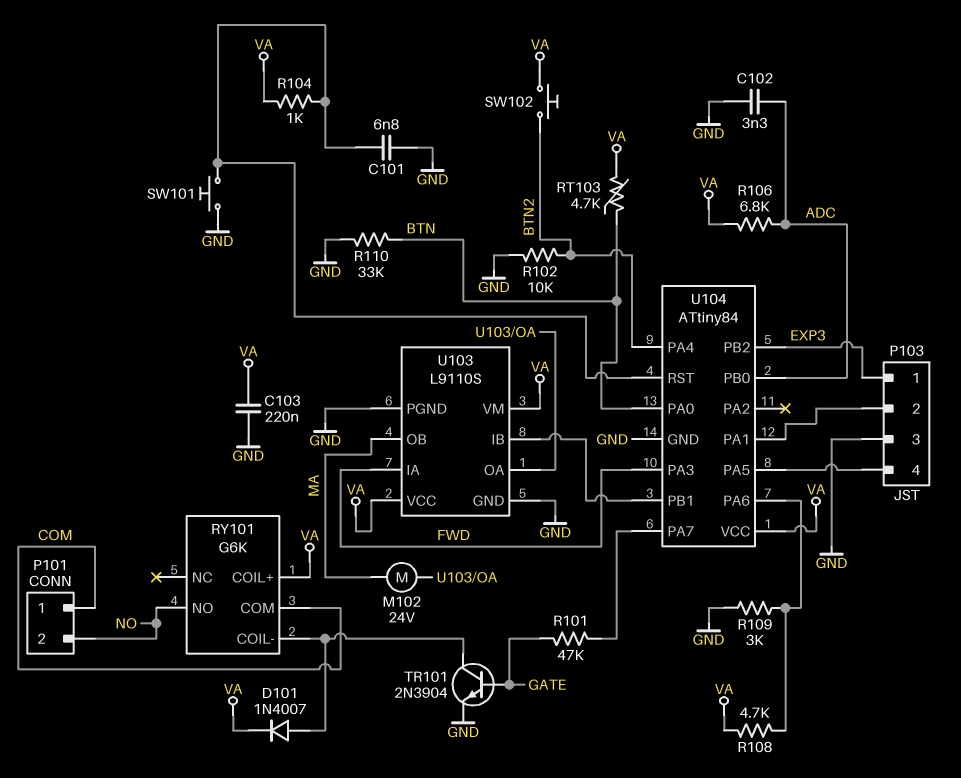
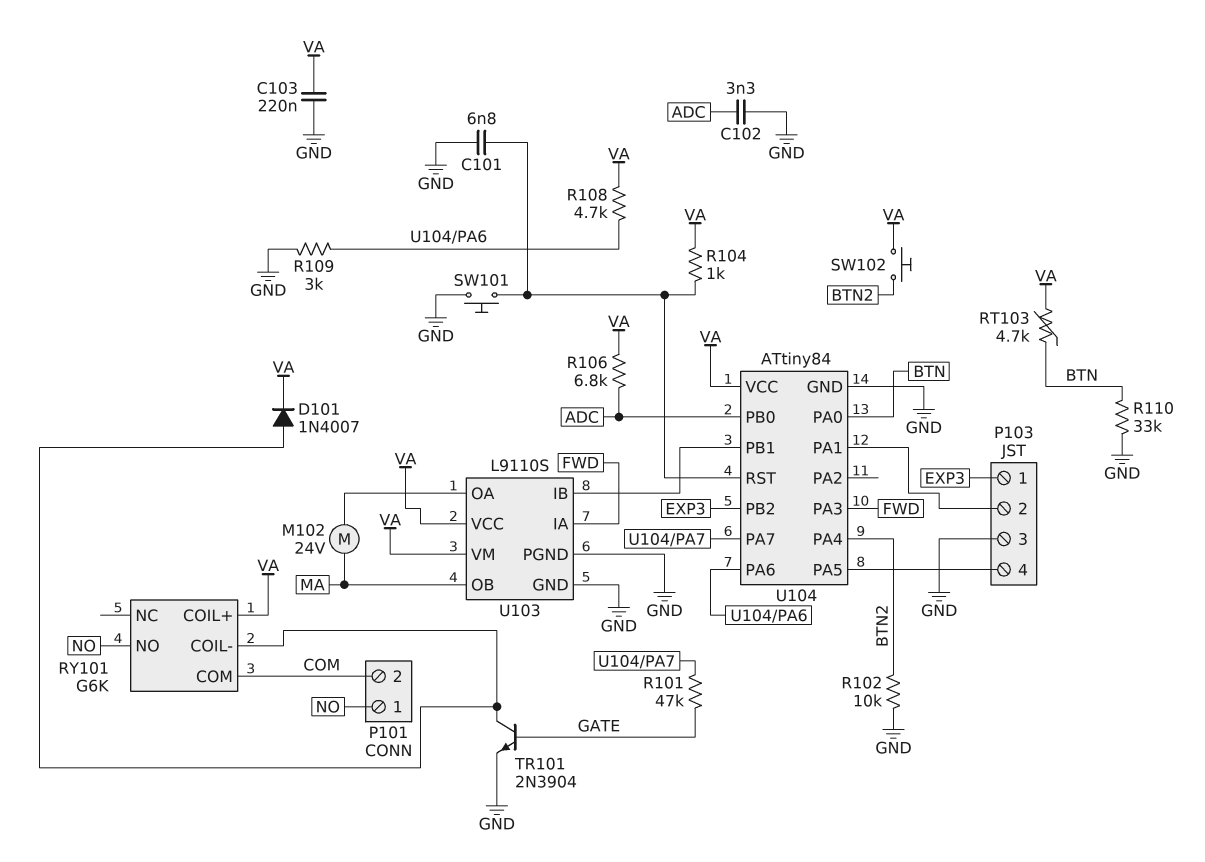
P101 pin 1: COM -> NO
P101 pin 2: NO -> COM

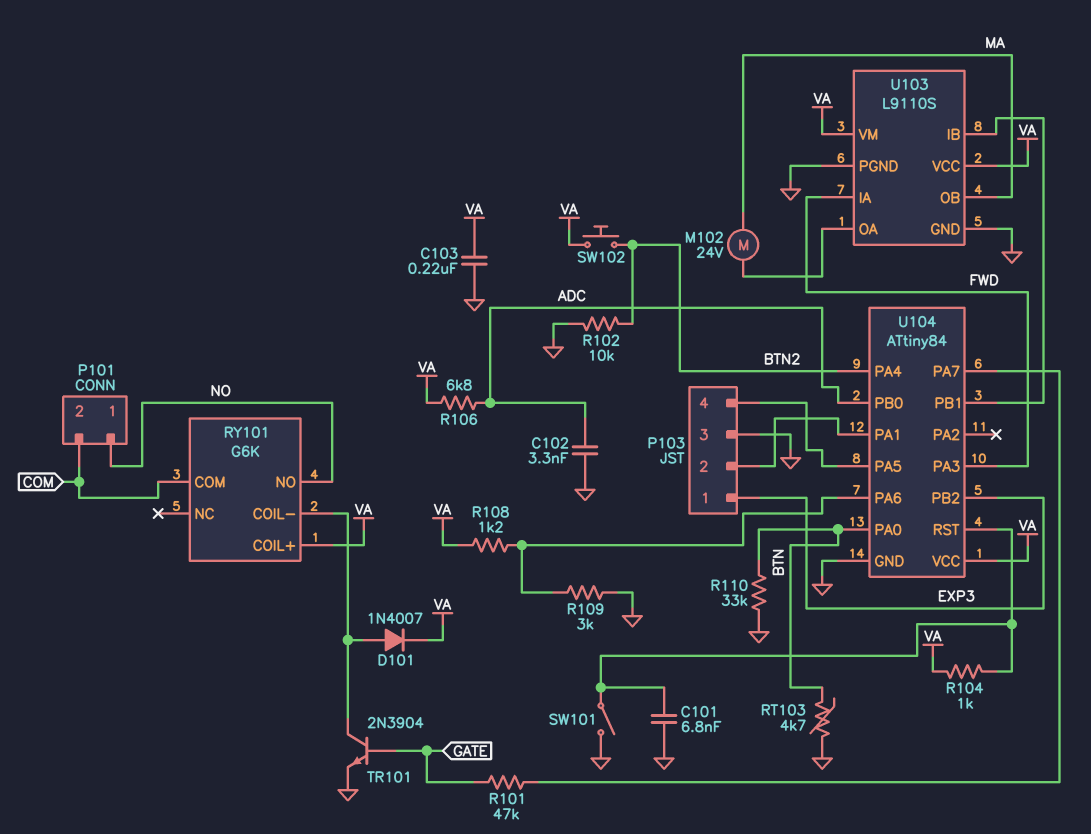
R108: 4.7k (U104/PA6, VA) -> 1.2k (U104/PA6, VA)
RT103: 4.7k (BTN, VA) -> 4.7k (BTN, GND)
SW101: button (GND, U104/RST) -> switch (GND, U104/RST)

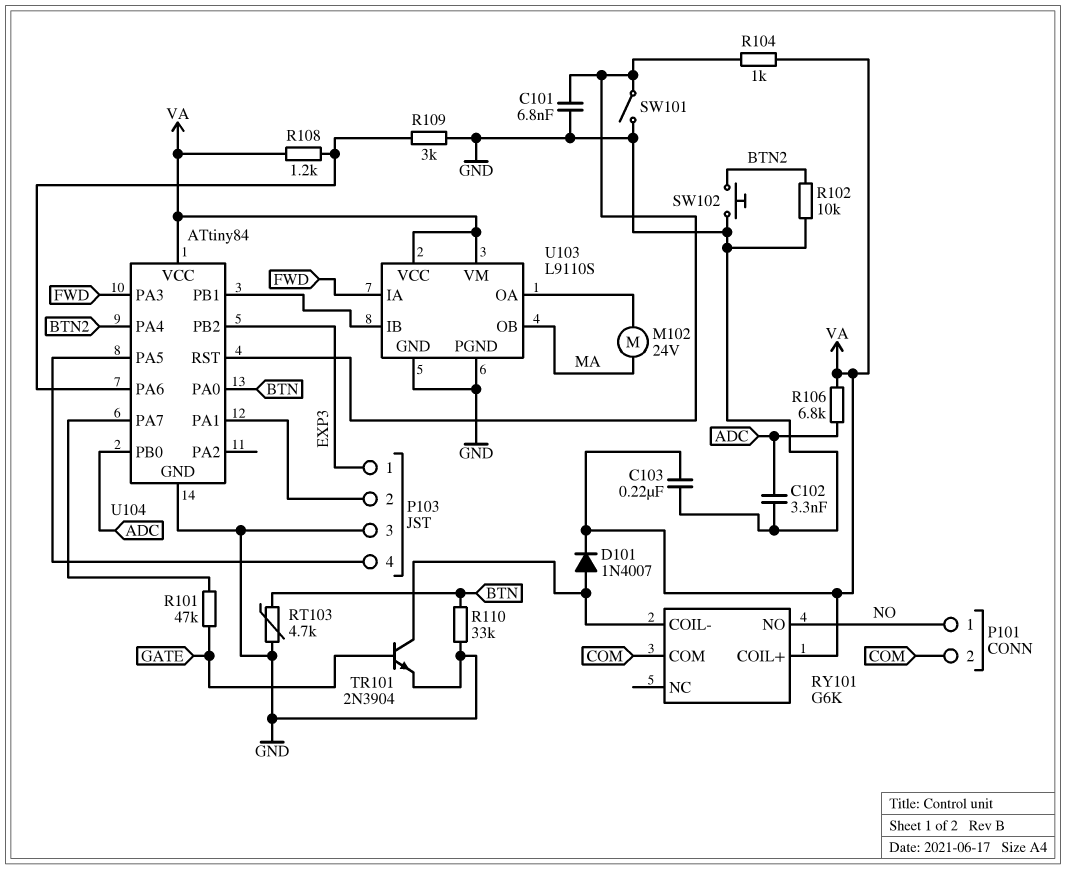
SW102: button (BTN2, VA) -> button (BTN2, GND)

